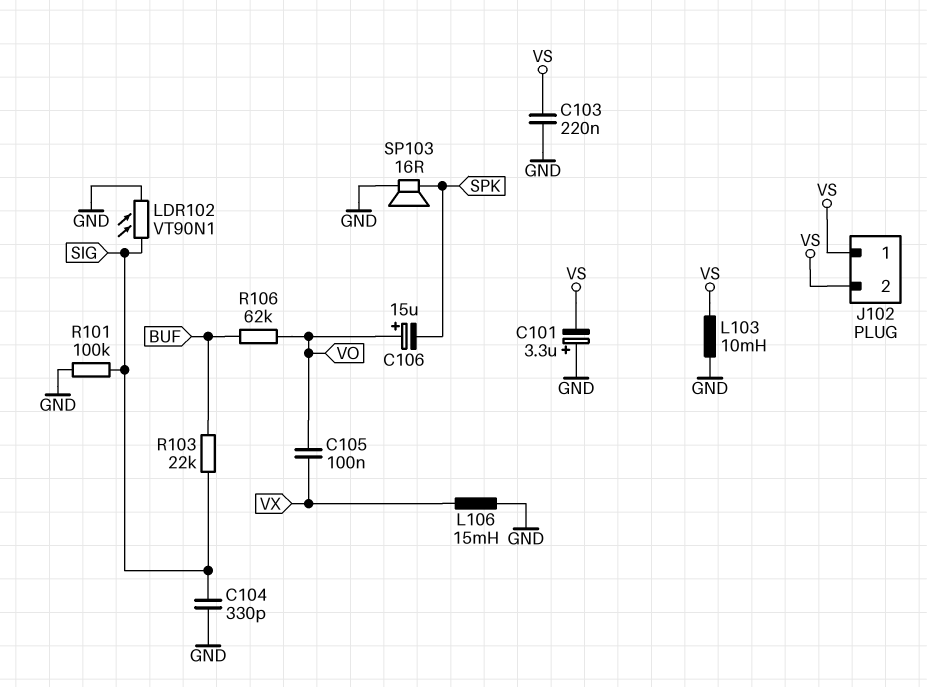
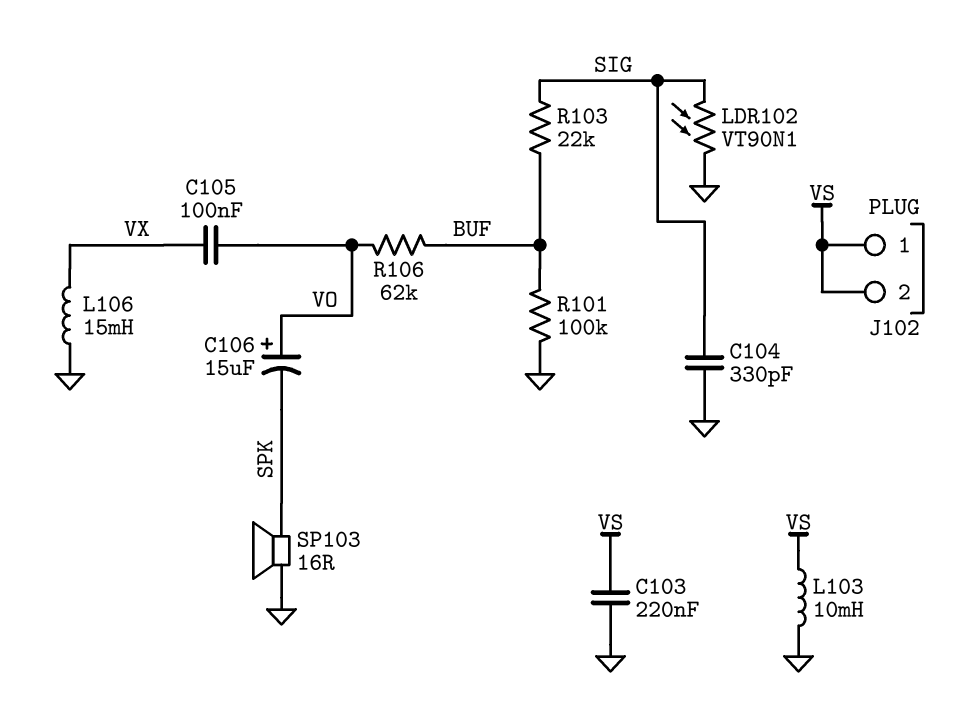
C101: 3.3uF (plus GND, minus VS) -> none
R101: 100k (GND, SIG) -> 100k (BUF, GND)

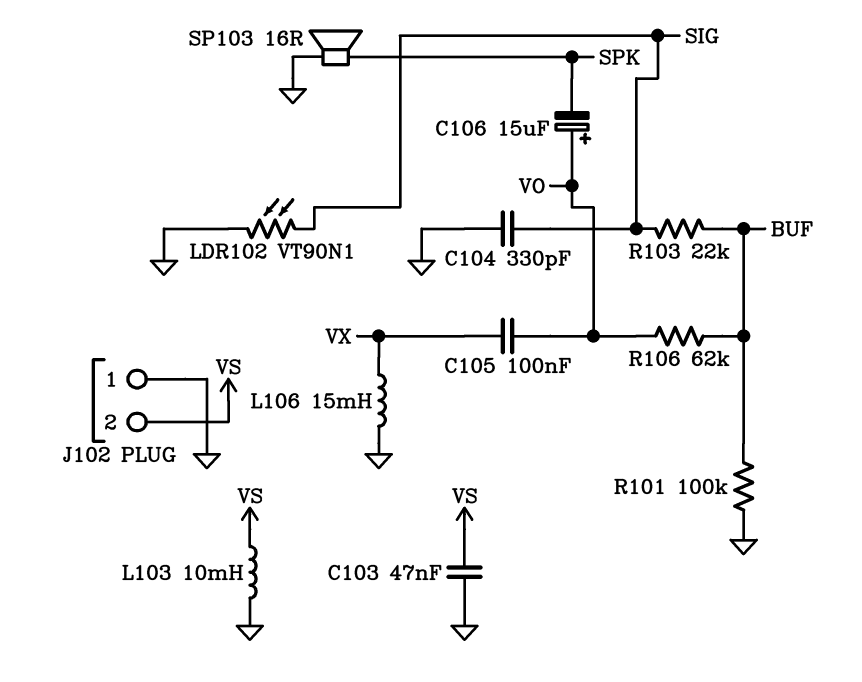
C103: 220nF (GND, VS) -> 47nF (GND, VS)
J102 pin 1: VS -> GND

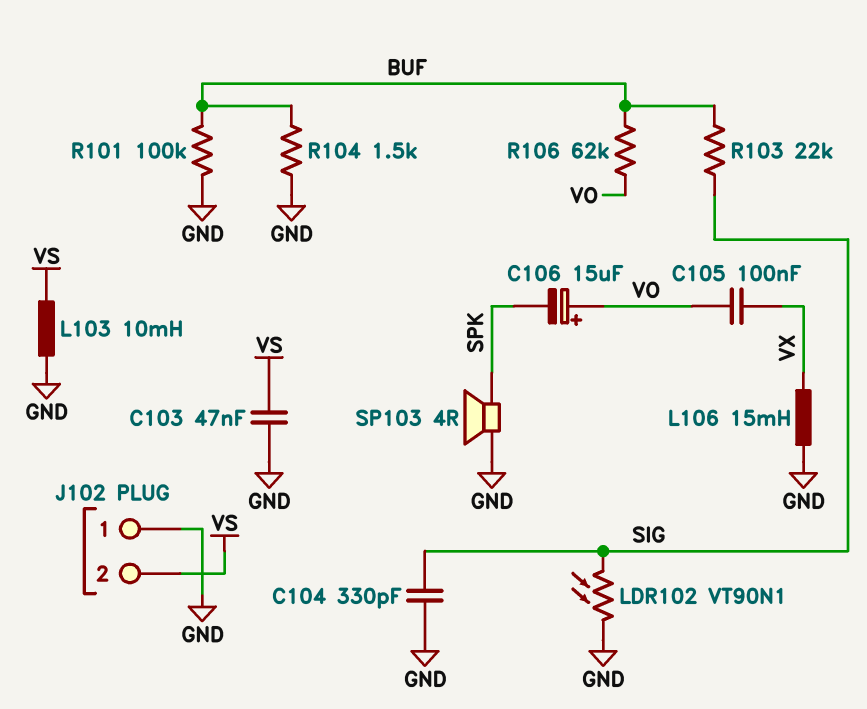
R104: none -> 1.5k (BUF, GND)
SP103: speaker 16R (GND, SPK) -> speaker 4R (GND, SPK)

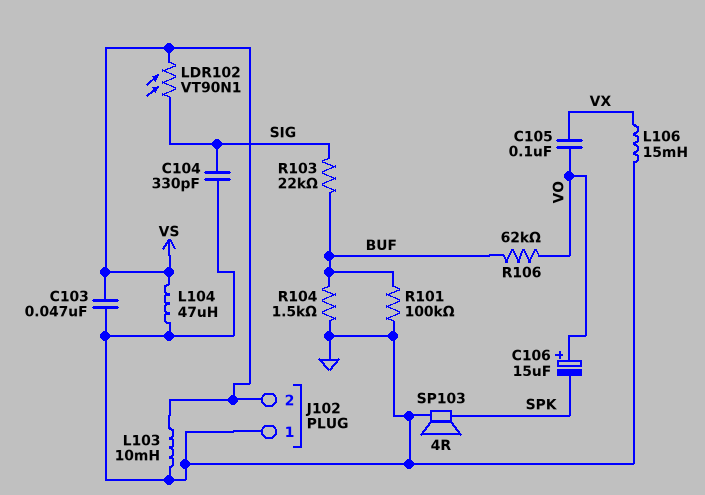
L104: none -> 47uH (GND, VS)
LDR102: VT90N1 (GND, SIG) -> VT90N1 (SIG, VS)

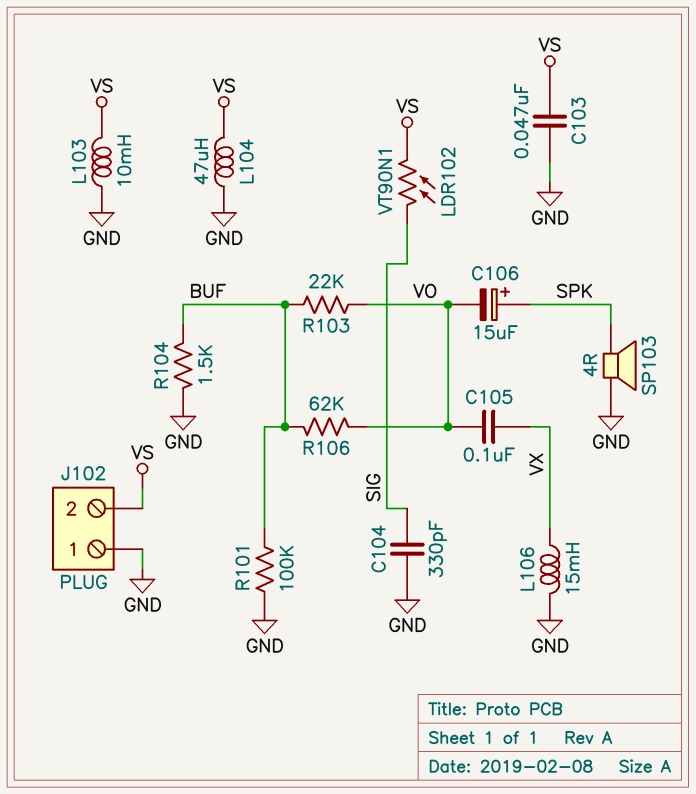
C106: 15uF (plus VO, minus SPK) -> 15uF (plus SPK, minus VO)
R103: 22k (BUF, SIG) -> 22k (BUF, VO)

